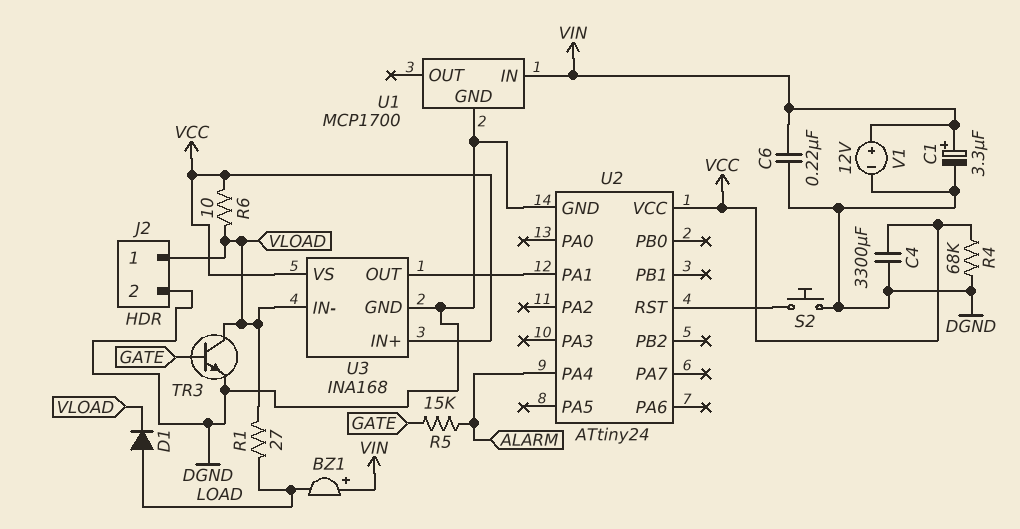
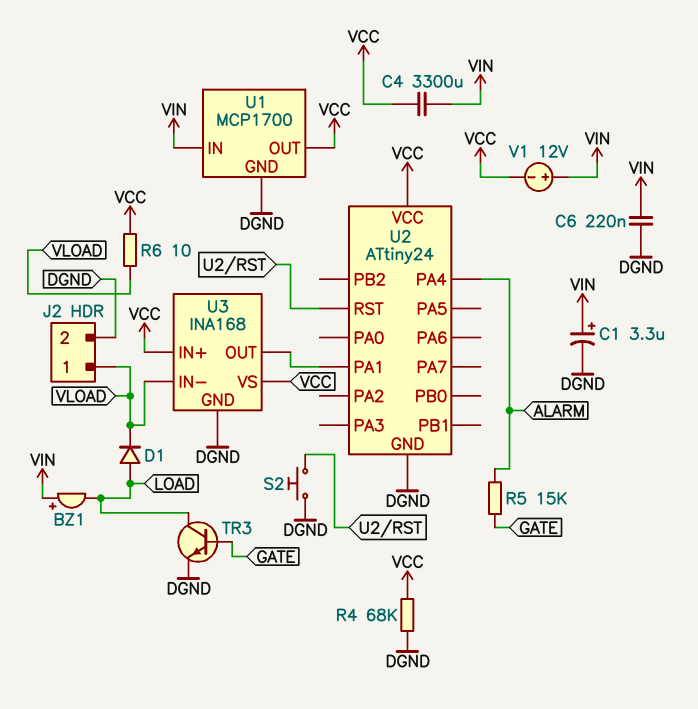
C4: 3300uF (DGND, VCC) -> 3300uF (VCC, VIN)
R1: 27 (LOAD, VLOAD) -> none
TR3: NPN (B GATE, C VLOAD, E DGND) -> NPN (B GATE, C LOAD, E DGND)
U1 pin OUT: none -> VCC
V1: 12V (plus VIN, minus DGND) -> 12V (plus VIN, minus VCC)

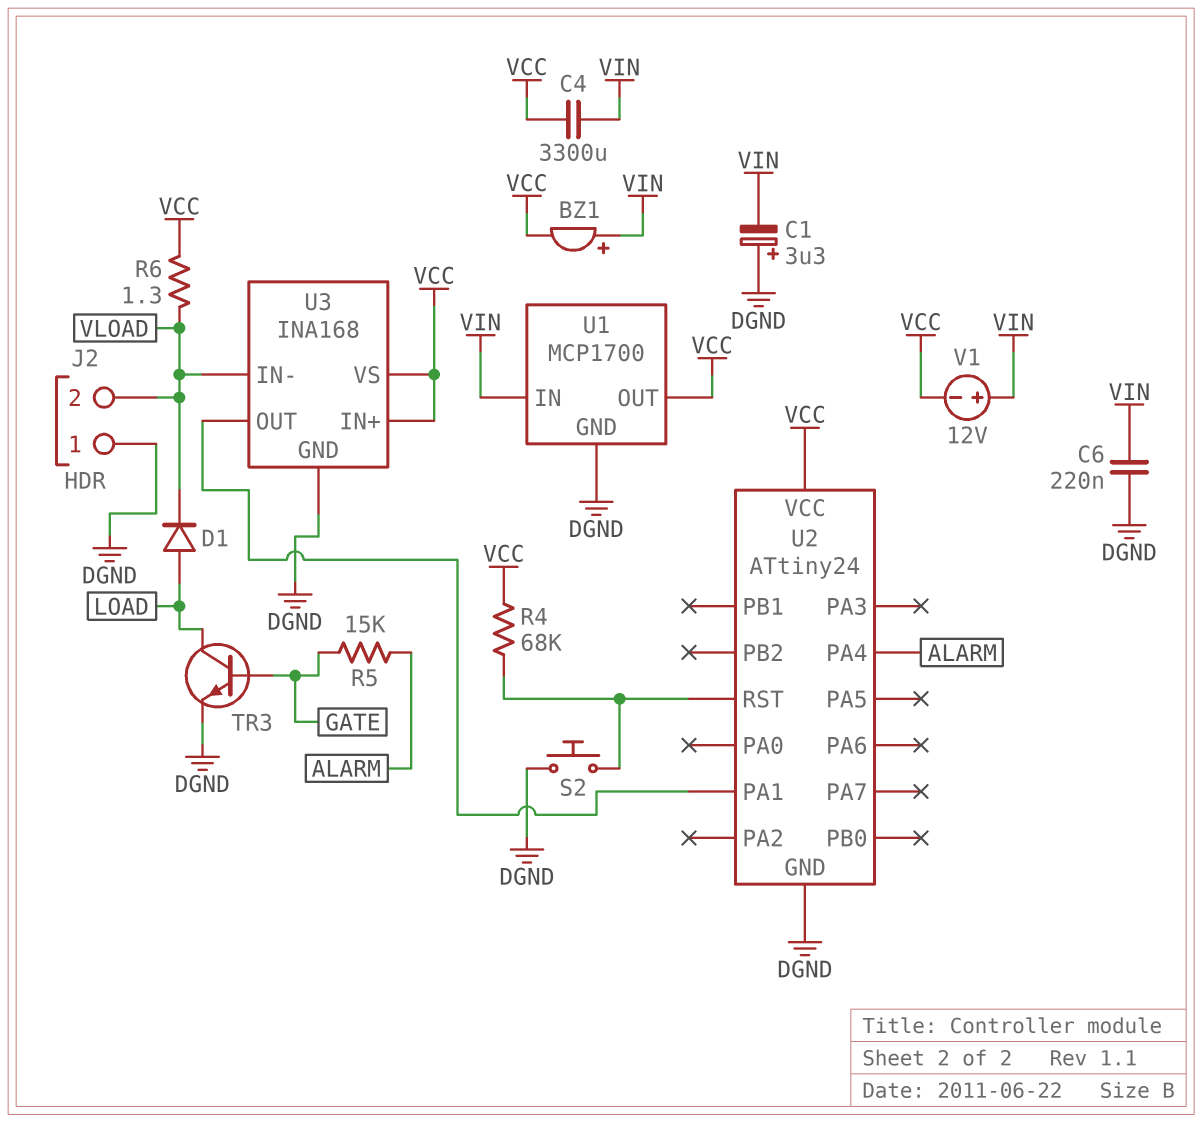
BZ1: buzzer (plus VIN, minus LOAD) -> buzzer (plus VIN, minus VCC)
C1: 3.3uF (plus VIN, minus DGND) -> 3.3uF (plus DGND, minus VIN)
J2 pin 1: VLOAD -> DGND
J2 pin 2: DGND -> VLOAD
R4: 68k (DGND, VCC) -> 68k (U2/RST, VCC)
R6: 10 (VCC, VLOAD) -> 1.3 (VCC, VLOAD)

